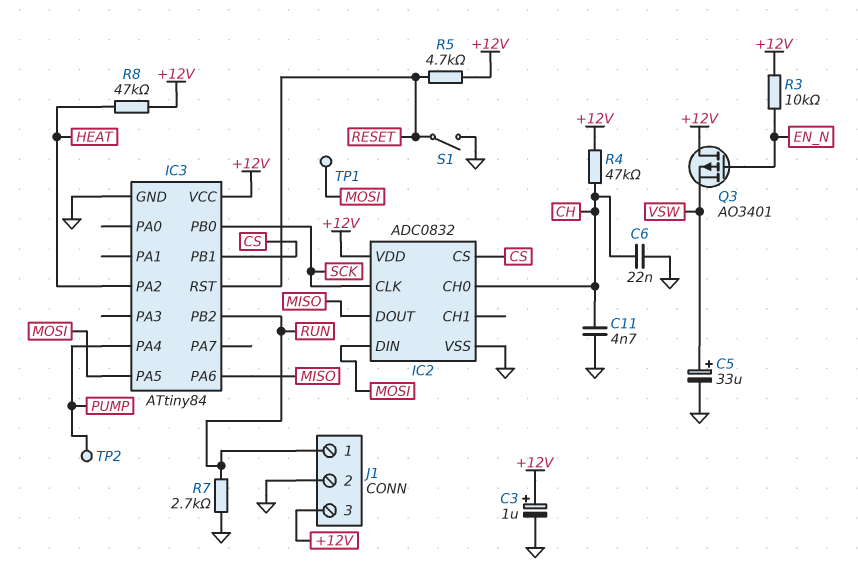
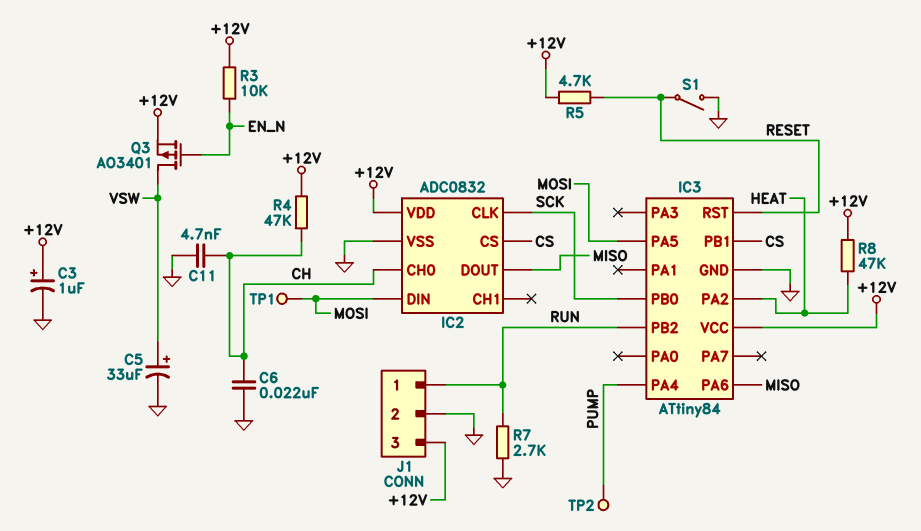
Q3: PMOS AO3401 (G EN_N, D +12V, S VSW) -> PMOS AO3401 (G EN_N, D VSW, S +12V)

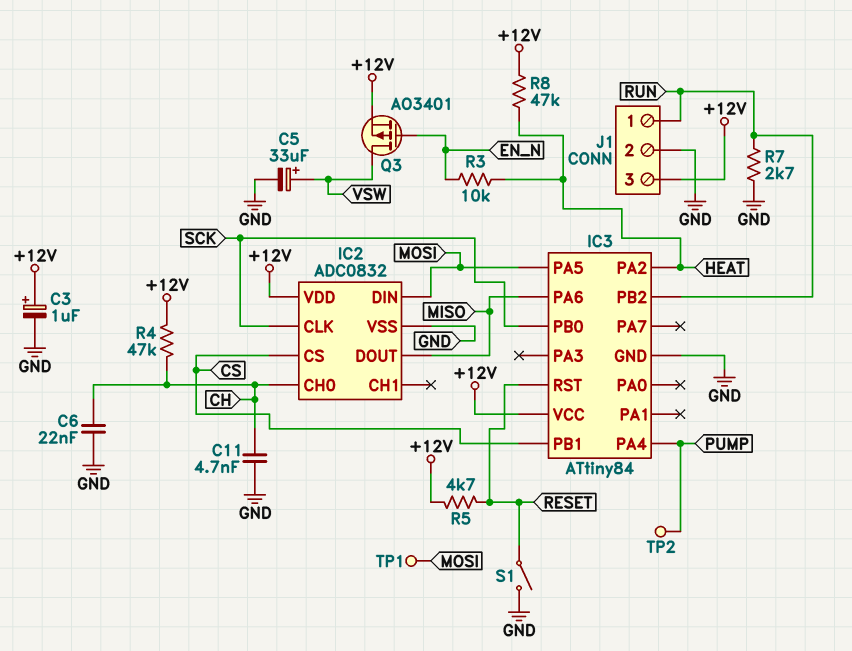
R3: 10k (+12V, EN_N) -> 10k (EN_N, HEAT)

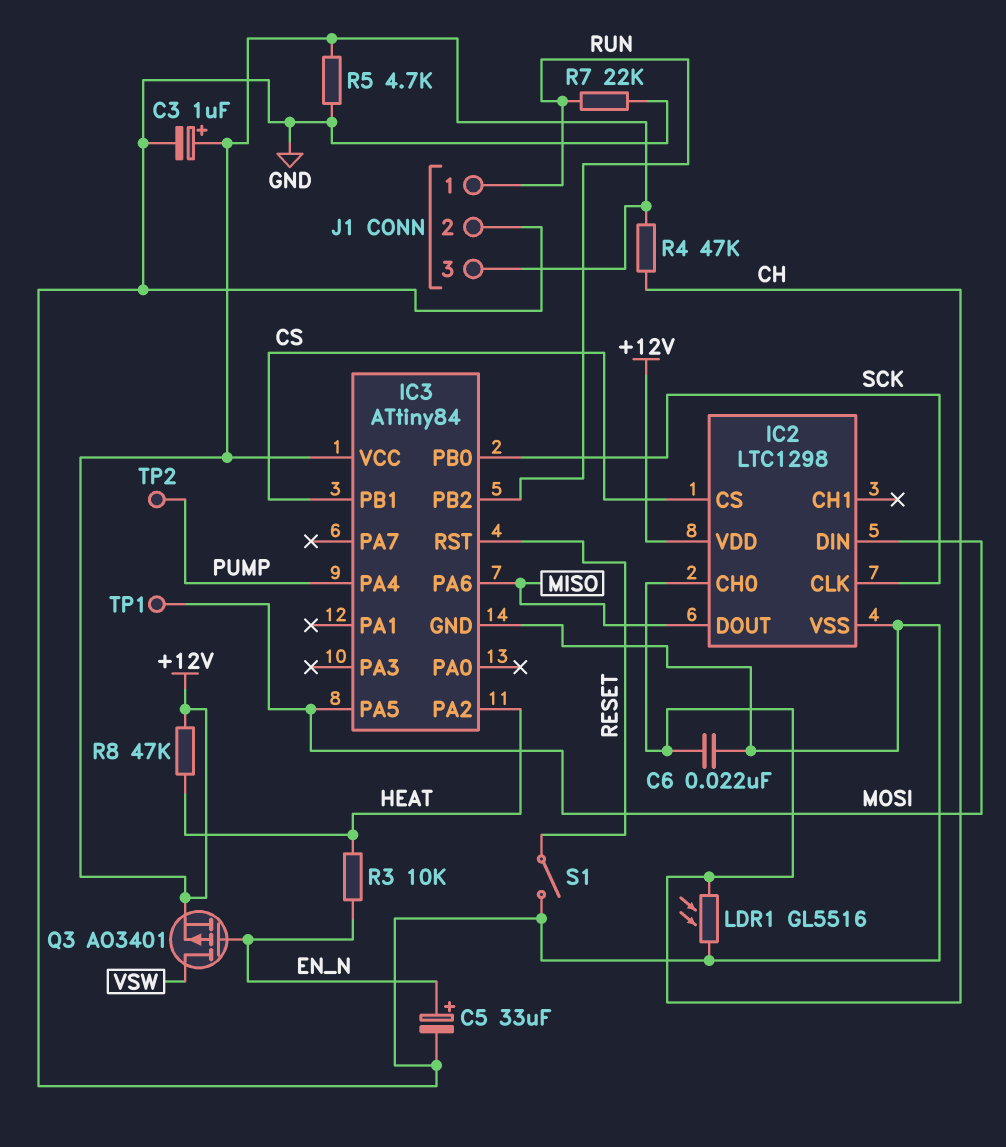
C5: 33uF (plus VSW, minus GND) -> 33uF (plus EN_N, minus GND)
C11: 4.7nF (CH, GND) -> none
IC2: ADC0832 -> LTC1298
LDR1: none -> GL5516 (CH, GND)
R5: 4.7k (+12V, RESET) -> 4.7k (+12V, GND)
R7: 2.7k (GND, RUN) -> 22k (GND, RUN)

